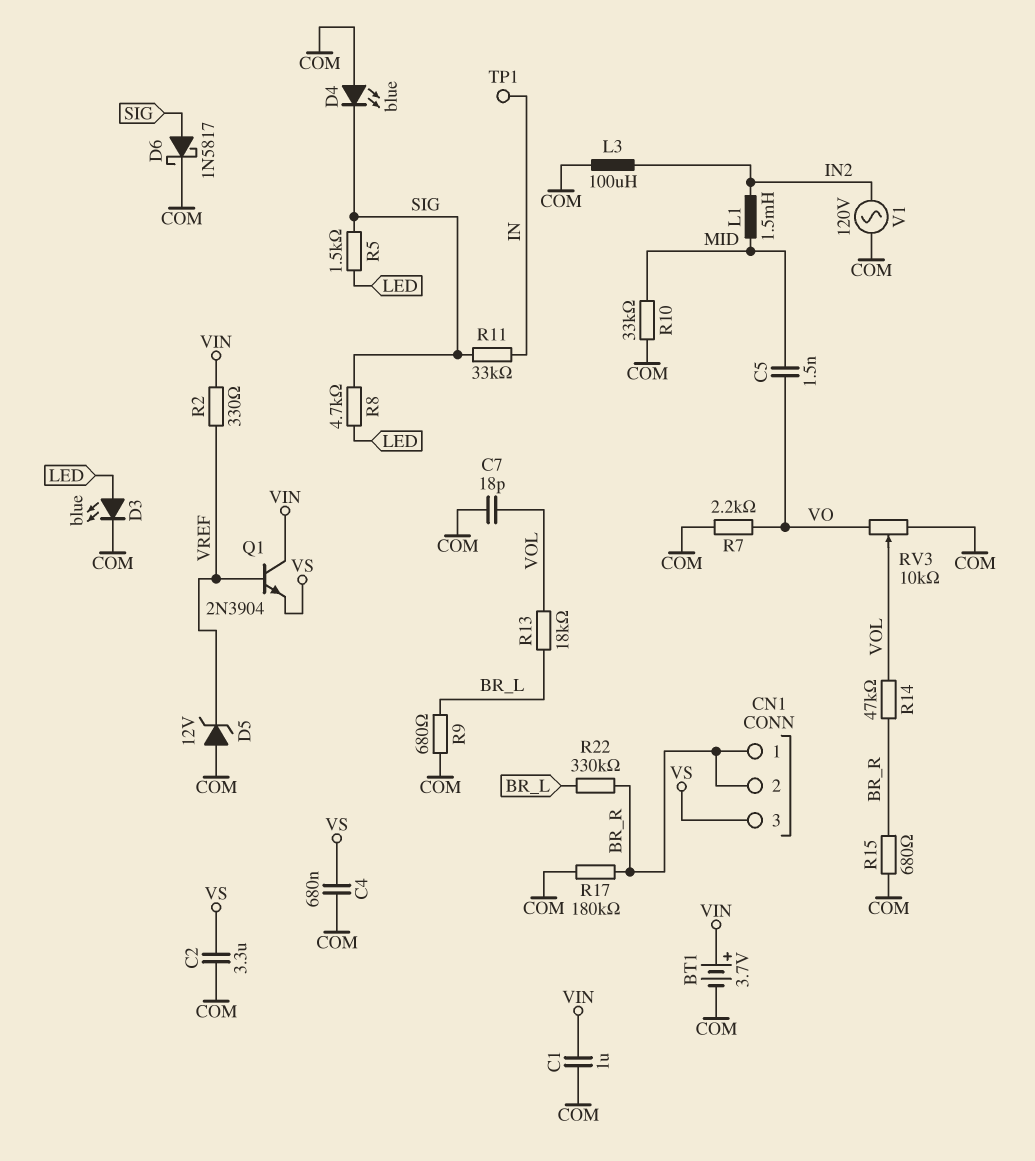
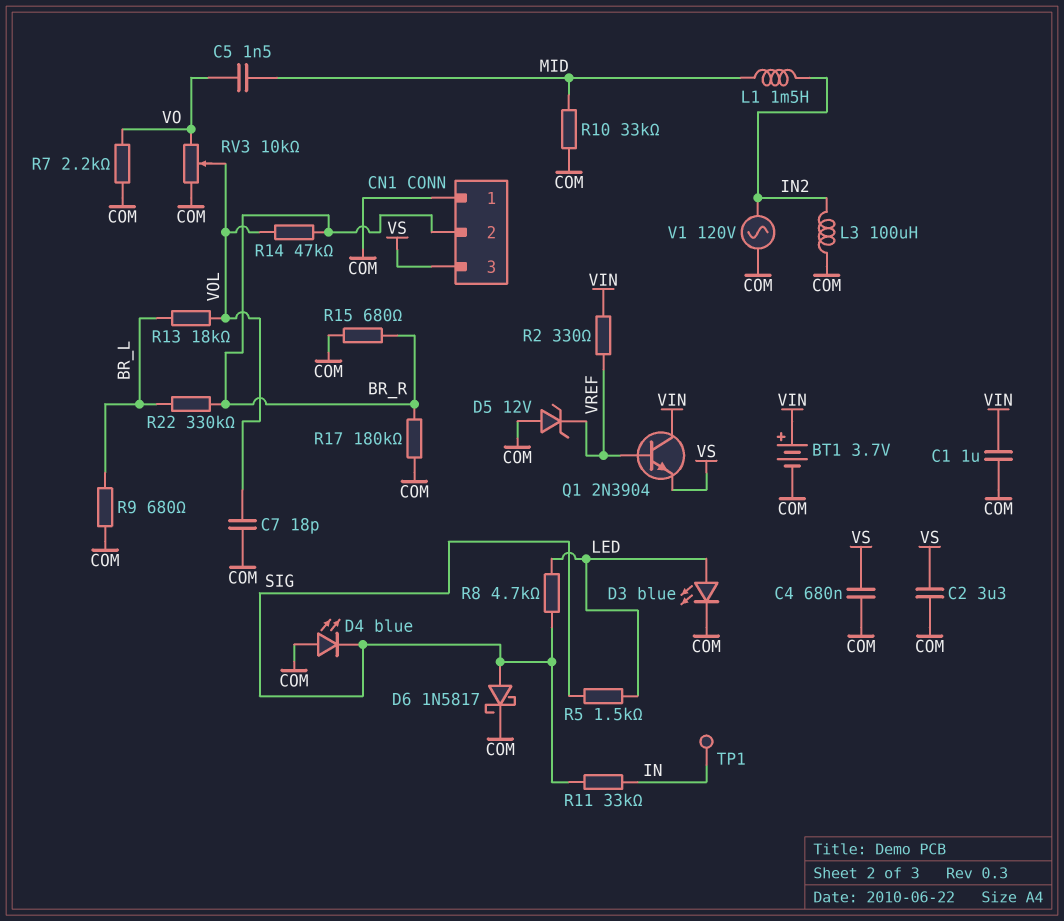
CN1 pin 1: BR_R -> COM

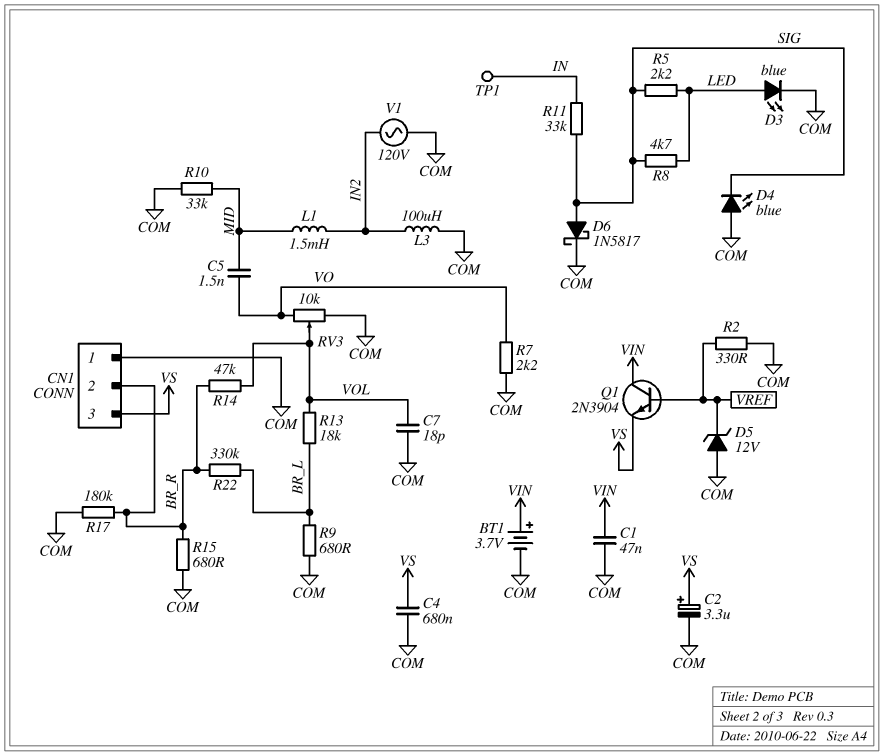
C1: 1uF (COM, VIN) -> 47nF (COM, VIN)
C2: 3.3uF (COM, VS) -> 3.3uF (plus VS, minus COM)
R2: 330 (VIN, VREF) -> 330 (COM, VREF)
R5: 1.5k (LED, SIG) -> 2.2k (LED, SIG)

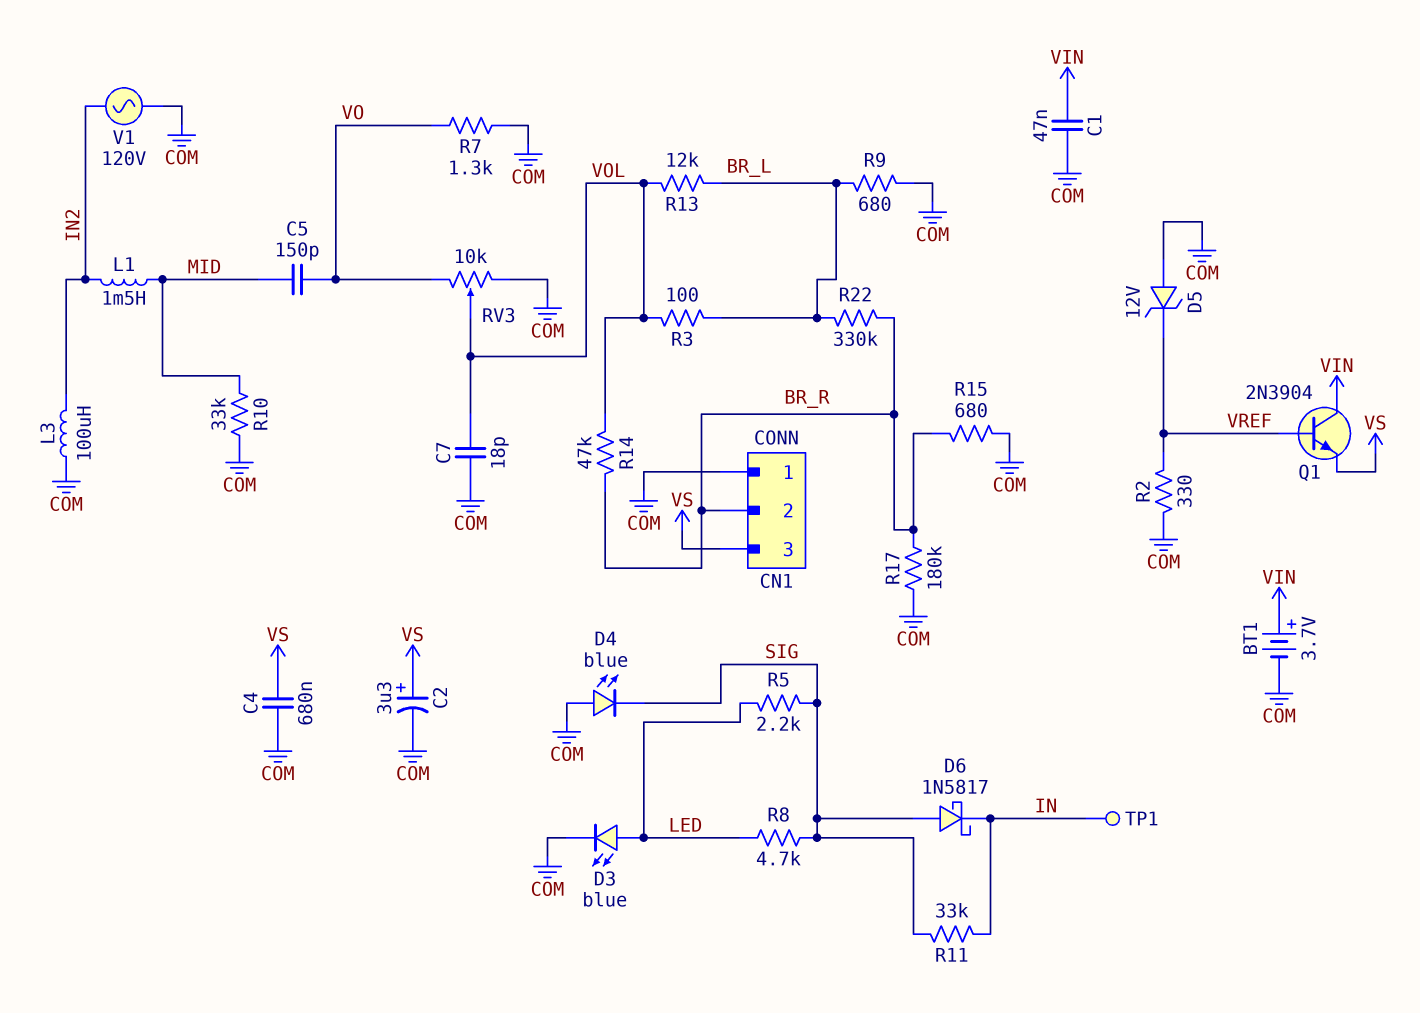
C5: 1.5nF (MID, VO) -> 150pF (MID, VO)
D6: schottky 1N5817 (A SIG, K COM) -> schottky 1N5817 (A SIG, K IN)
R3: none -> 100 (BR_L, VOL)
R7: 2.2k (COM, VO) -> 1.3k (COM, VO)
R13: 18k (BR_L, VOL) -> 12k (BR_L, VOL)

